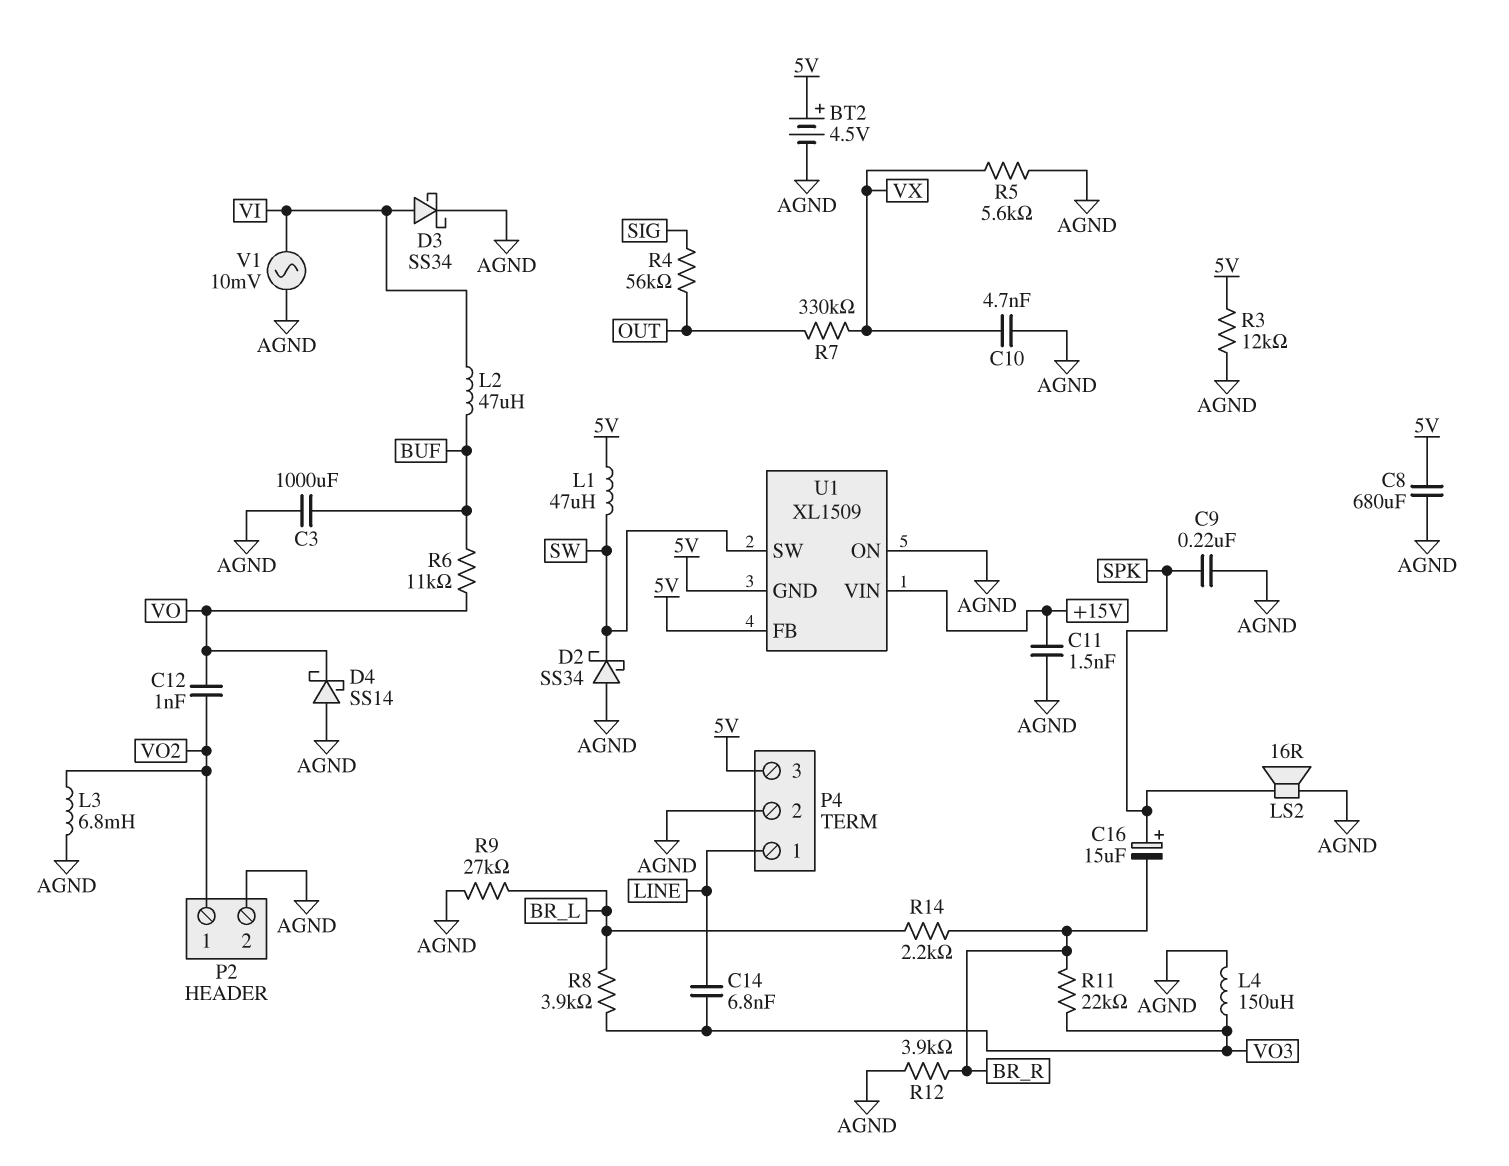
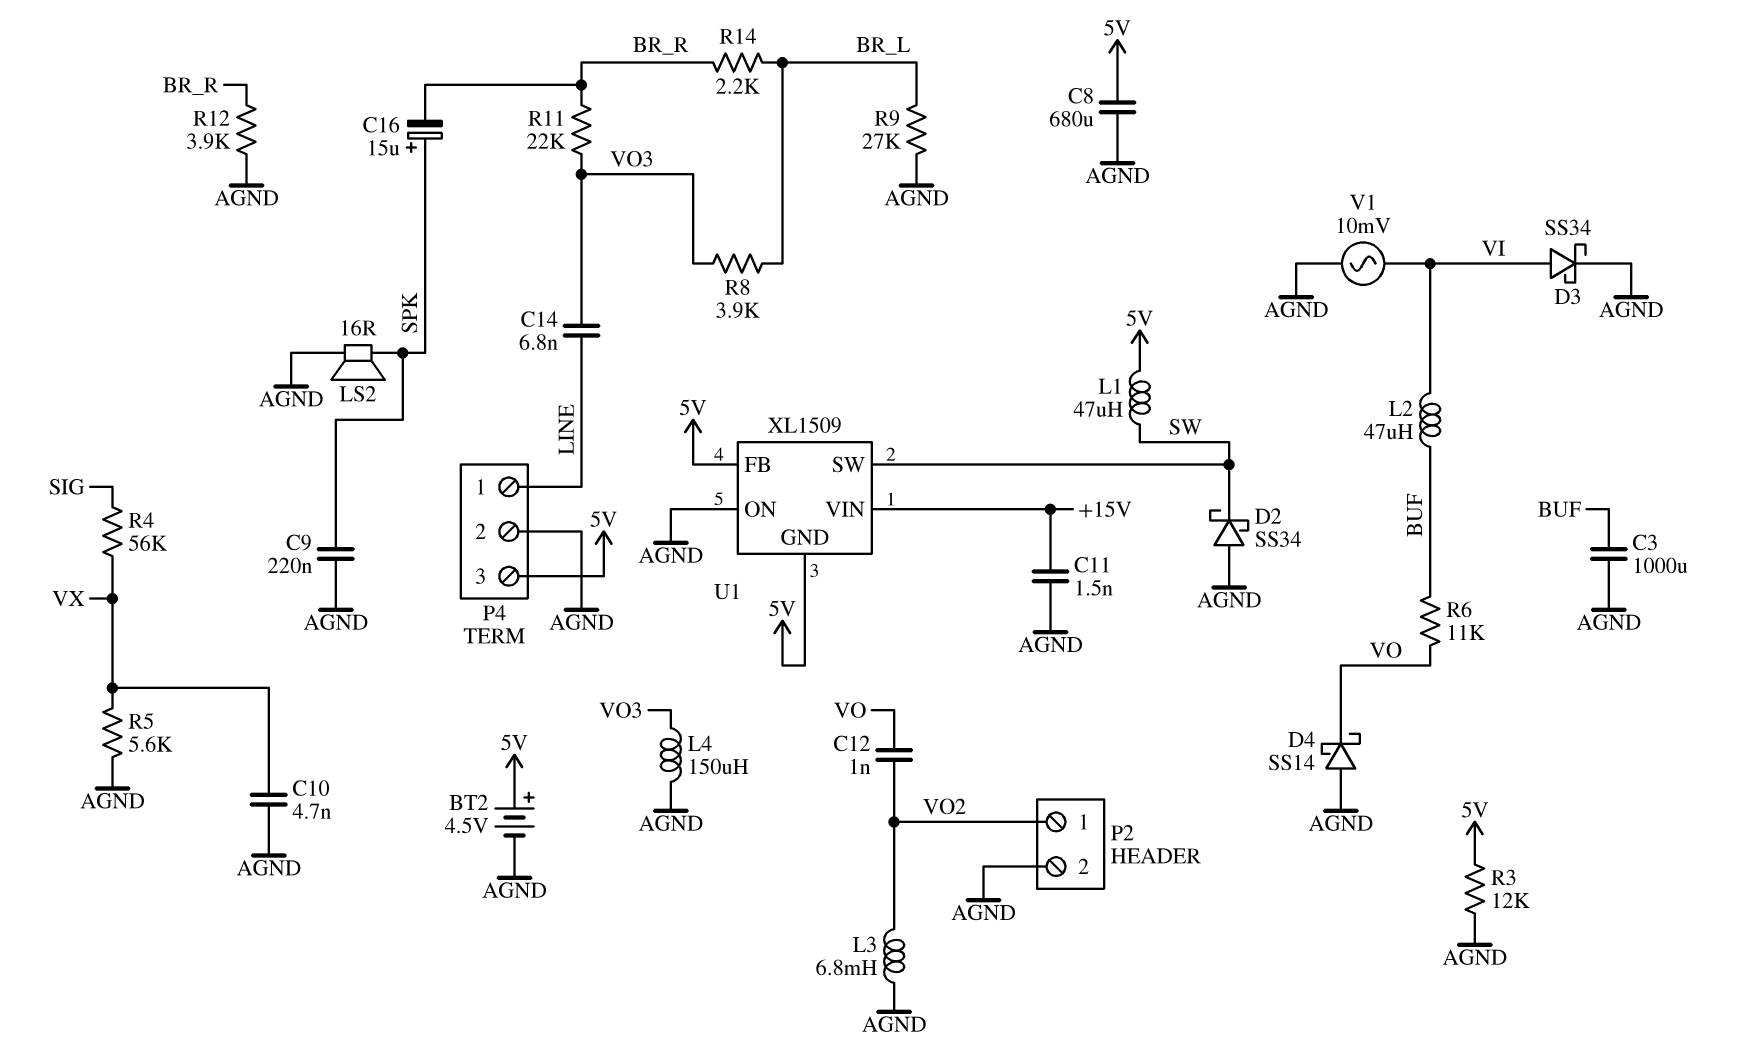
R4: 56k (OUT, SIG) -> 56k (SIG, VX)
R7: 330k (OUT, VX) -> none

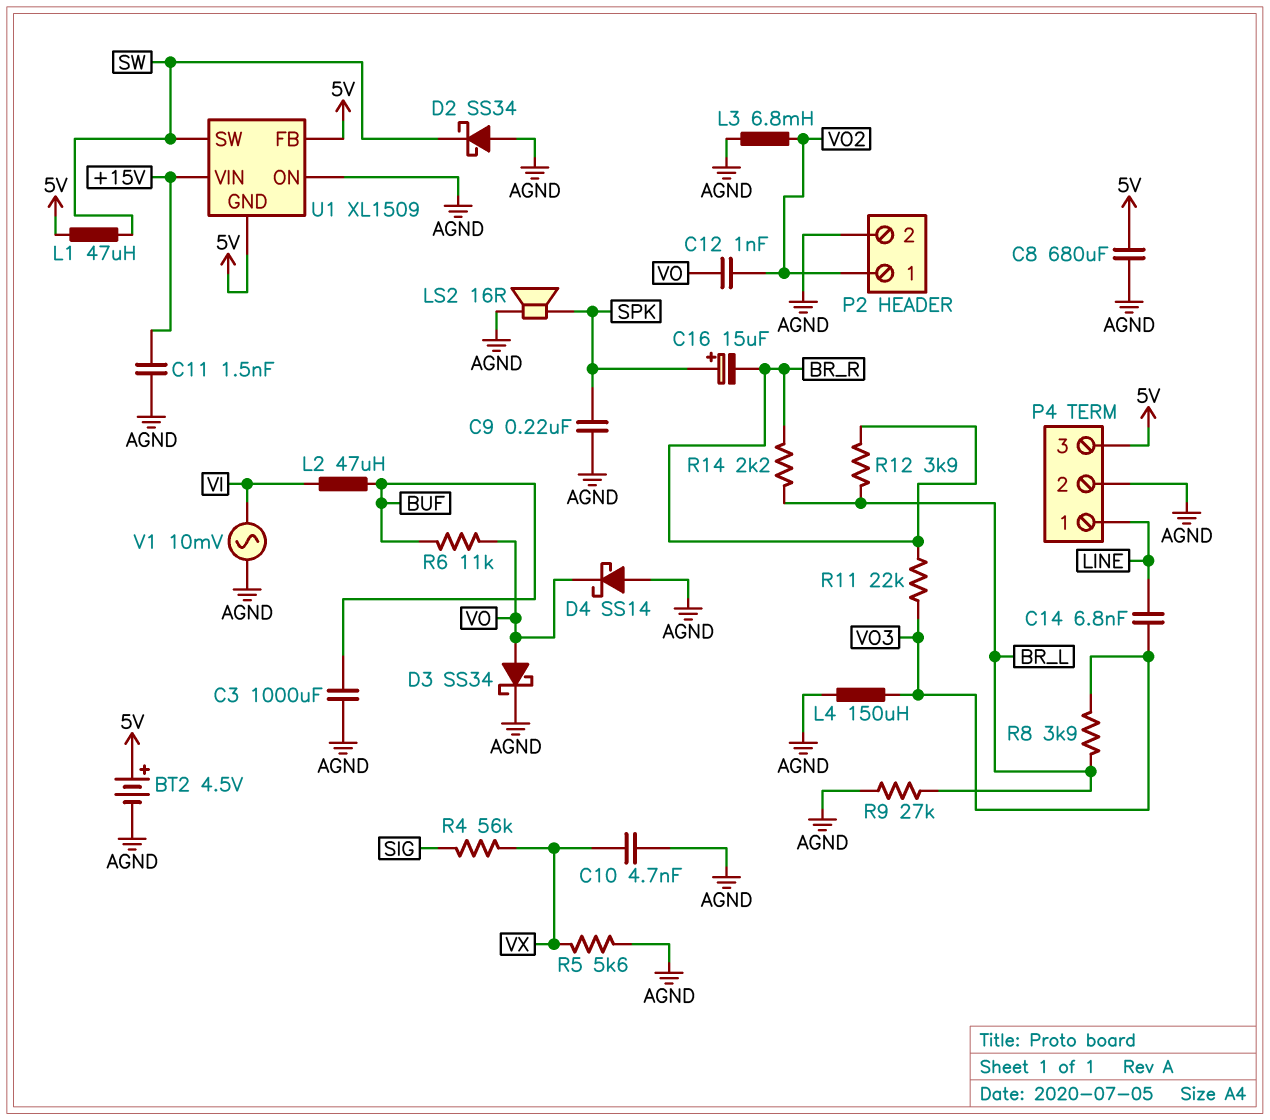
D3: schottky SS34 (A VI, K AGND) -> schottky SS34 (A VO, K AGND)
R3: 12k (5V, AGND) -> none
R12: 3.9k (AGND, BR_R) -> 3.9k (BR_L, BR_R)

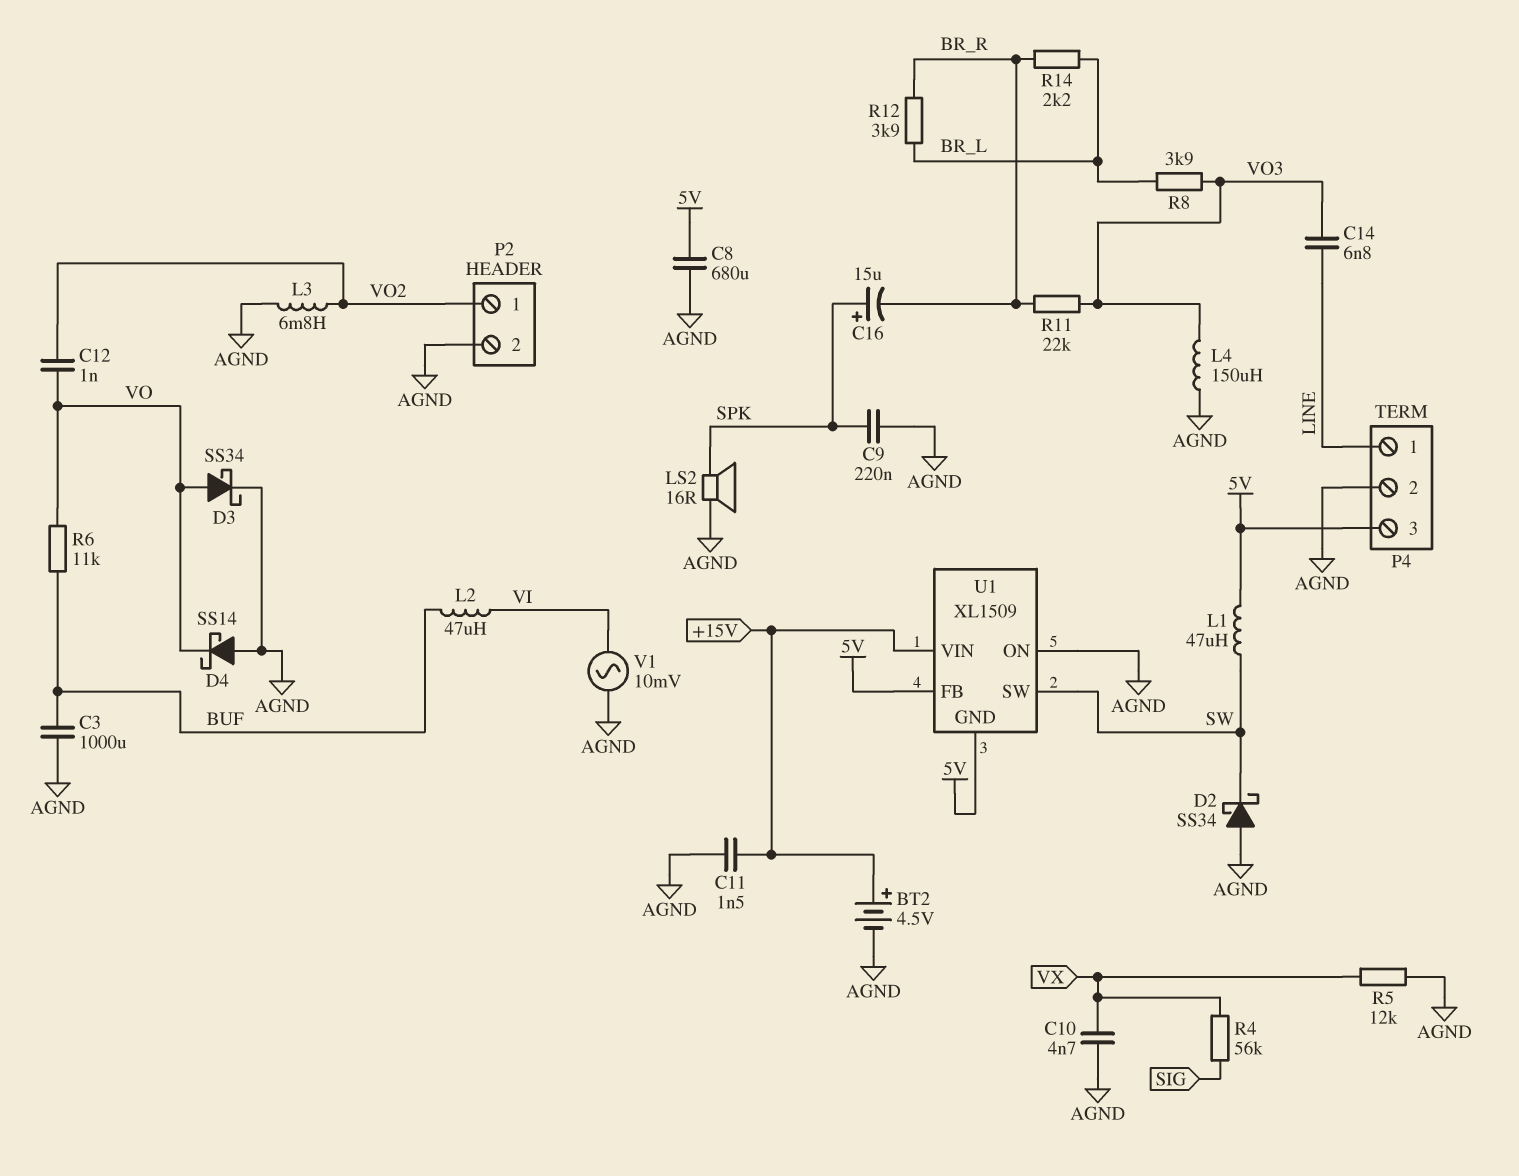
BT2: 4.5V (plus 5V, minus AGND) -> 4.5V (plus +15V, minus AGND)
R5: 5.6k (AGND, VX) -> 12k (AGND, VX)
R9: 27k (AGND, BR_L) -> none

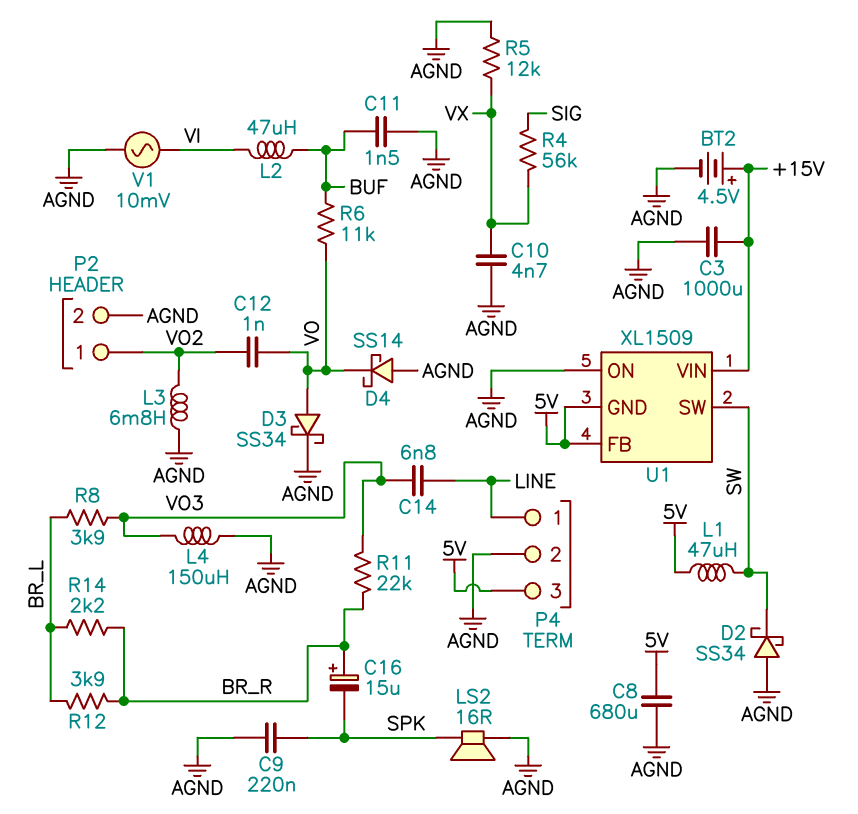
C3: 1000uF (AGND, BUF) -> 1000uF (+15V, AGND)
C11: 1.5nF (+15V, AGND) -> 1.5nF (AGND, BUF)
C16: 15uF (plus SPK, minus BR_R) -> 15uF (plus BR_R, minus SPK)

